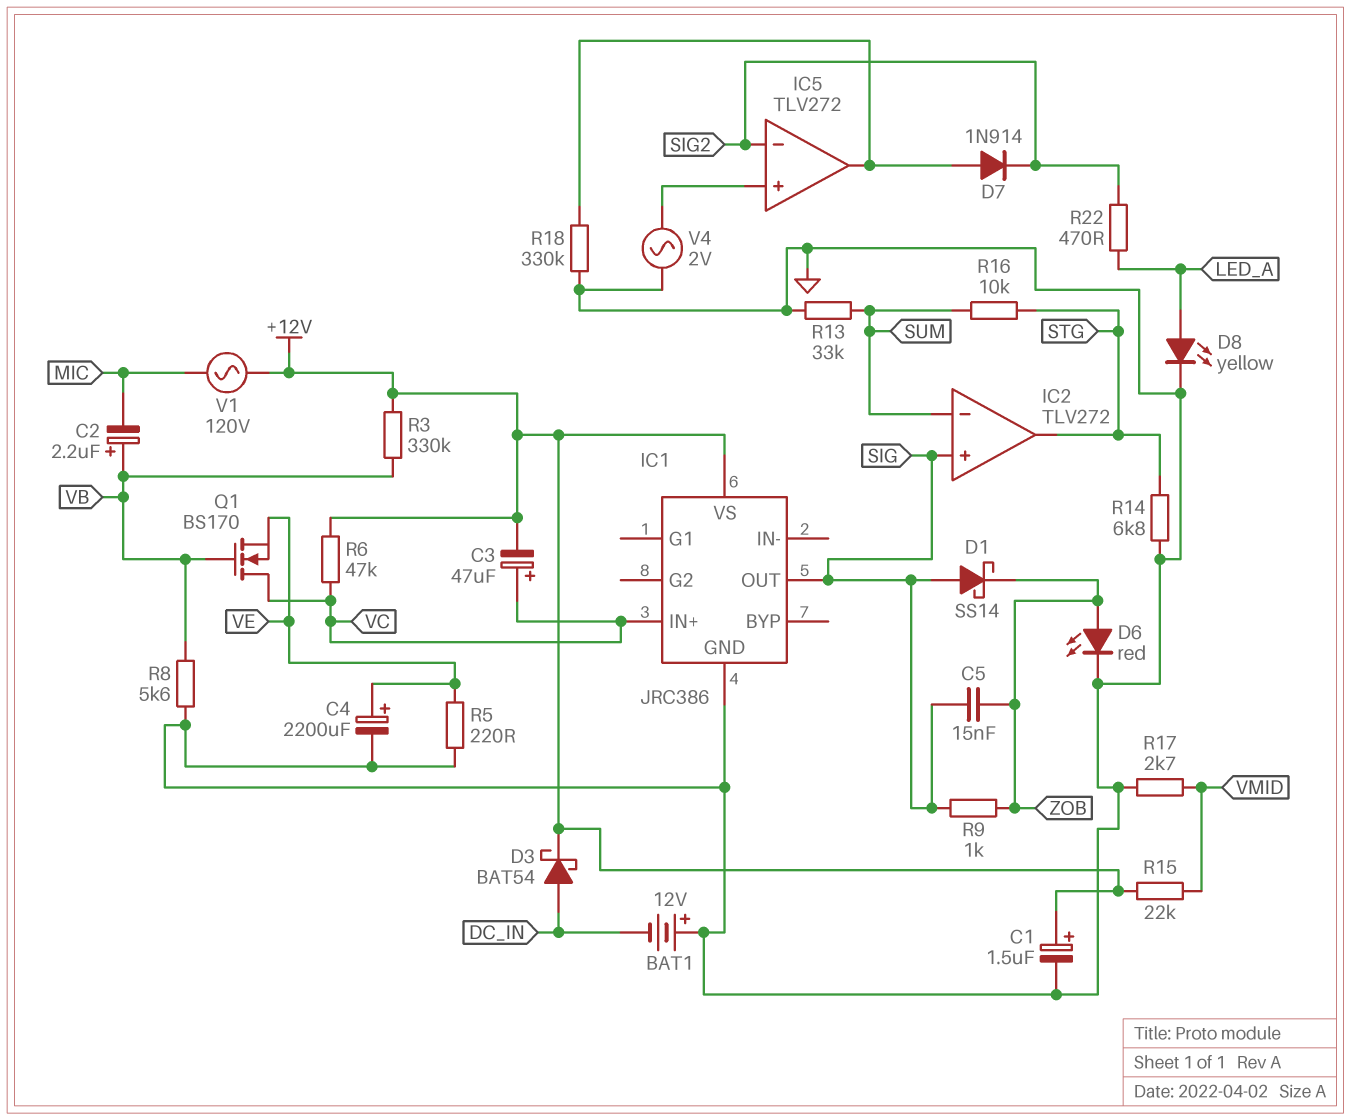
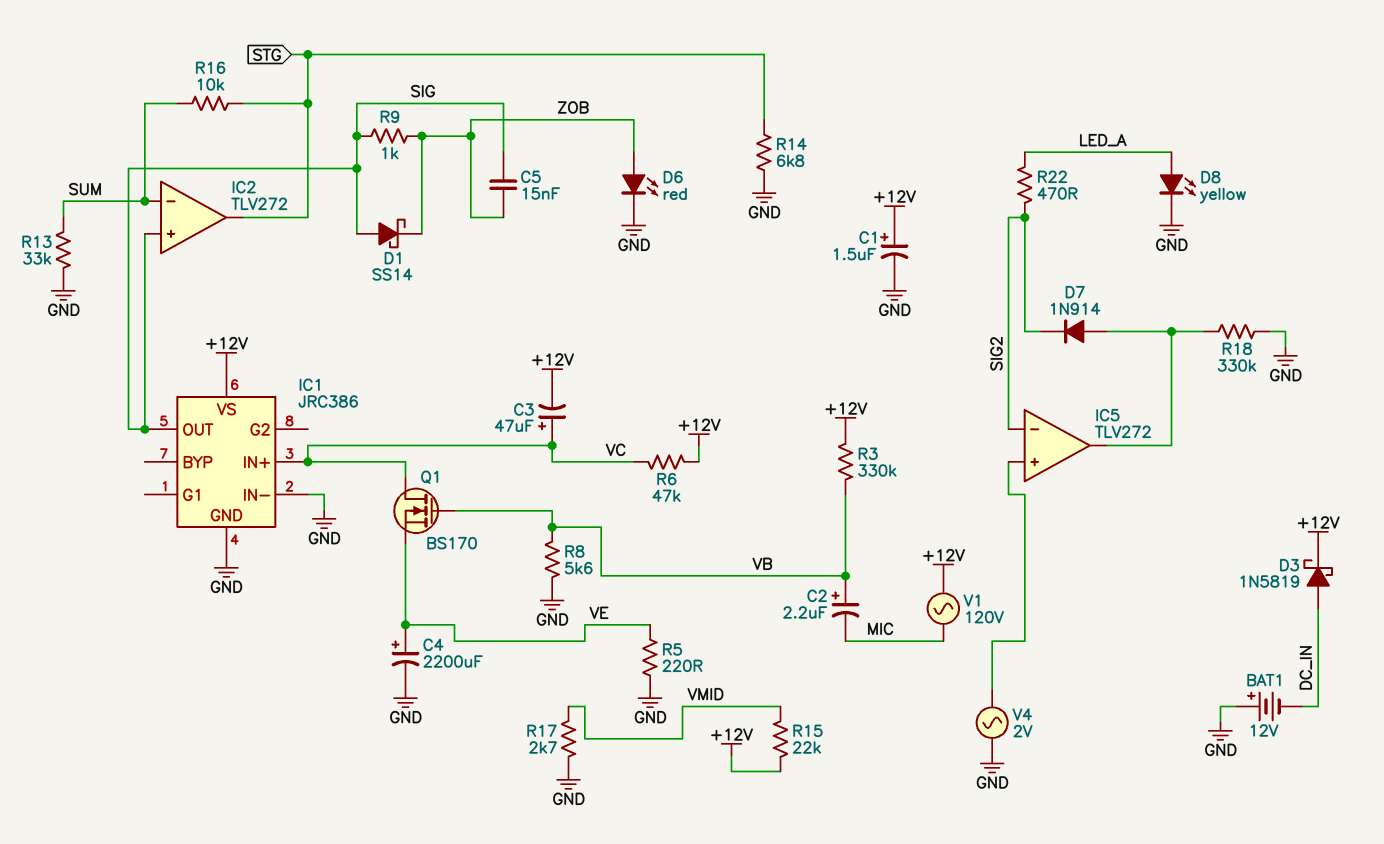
D3: schottky BAT54 (A DC_IN, K +12V) -> schottky 1N5819 (A DC_IN, K +12V)
IC1 pin IN-: none -> GND

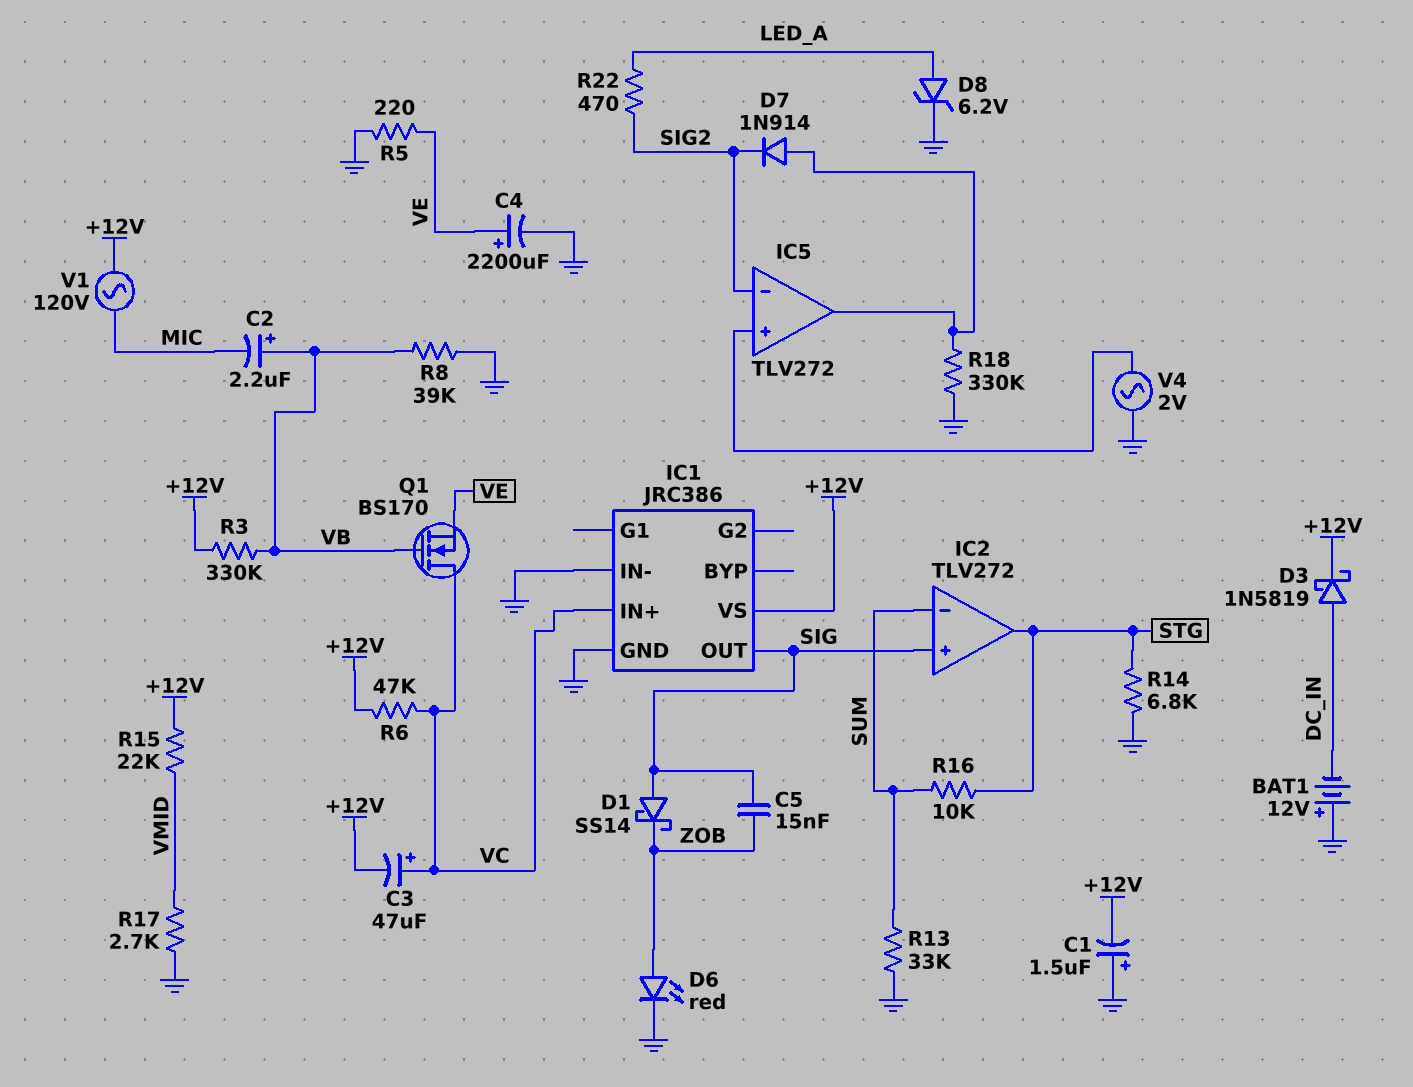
C1: 1.5uF (plus +12V, minus GND) -> 1.5uF (plus GND, minus +12V)
D8: LED yellow (A LED_A, K GND) -> zener 6.2V (A LED_A, K GND)
R8: 5.6k (GND, VB) -> 39k (GND, VB)
R9: 1k (SIG, ZOB) -> none

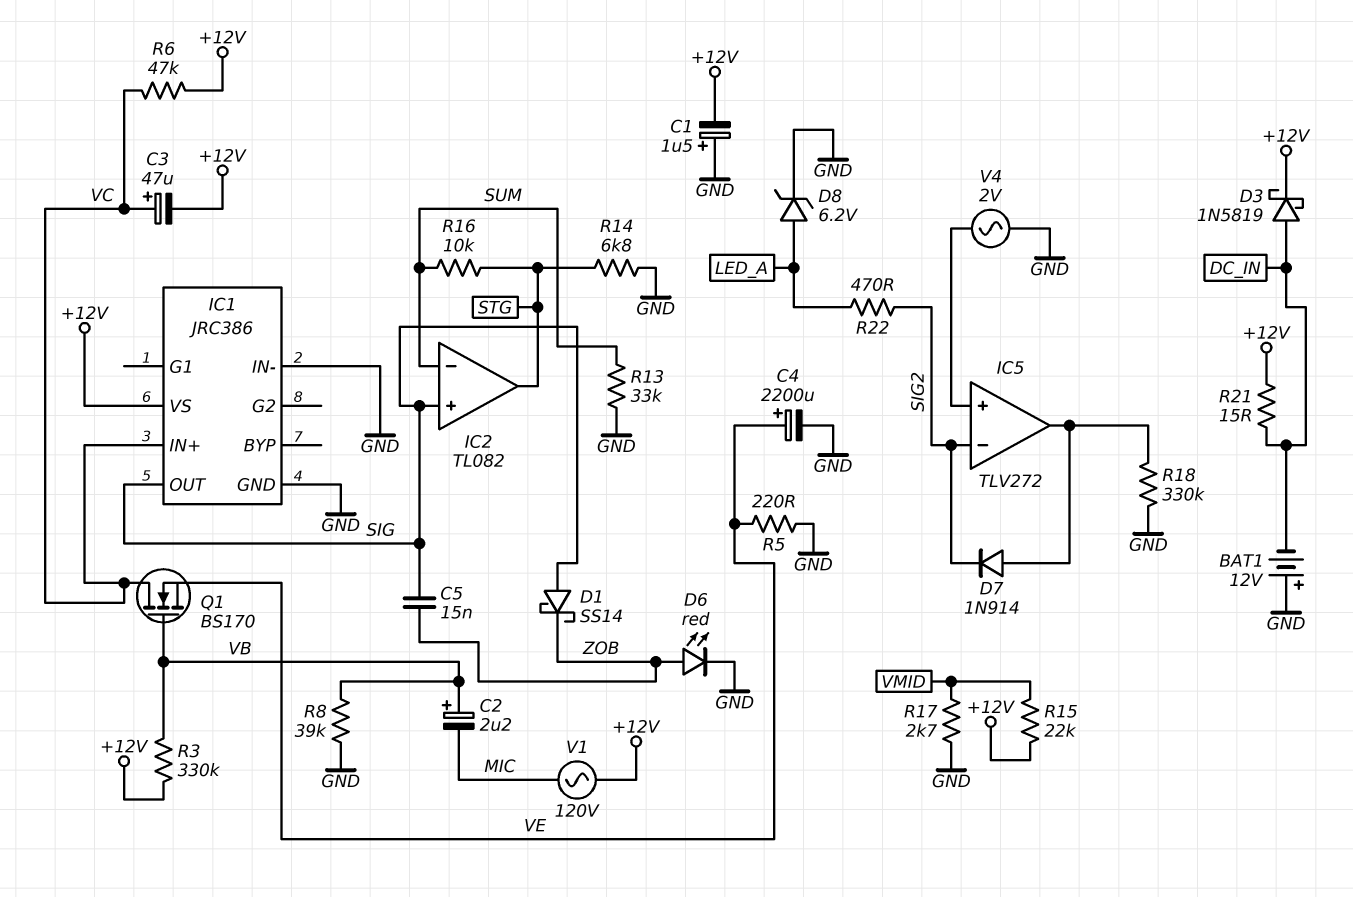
IC2: TLV272 -> TL082
R21: none -> 15 (+12V, DC_IN)

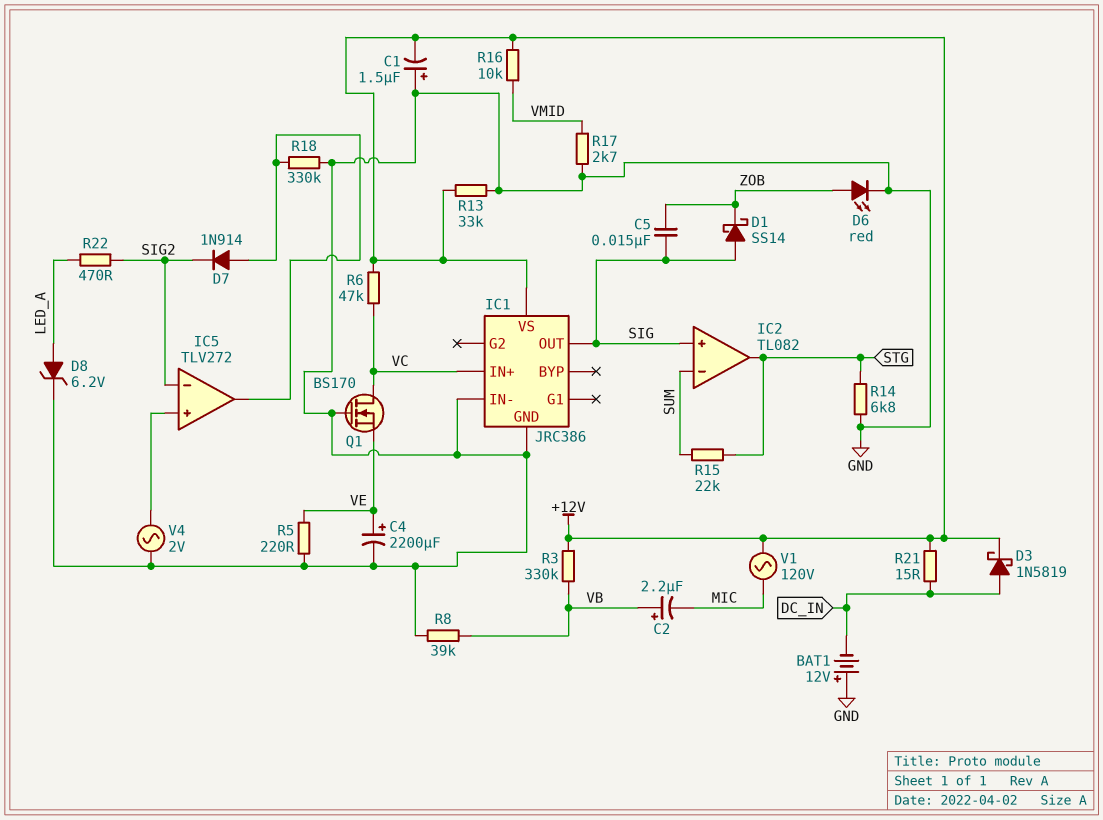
C3: 47uF (plus VC, minus +12V) -> none
Q1: NMOS BS170 (G VB, D VC, S VE) -> NMOS BS170 (G GND, D VC, S VE)
R13: 33k (GND, SUM) -> 33k (+12V, GND)
R15: 22k (+12V, VMID) -> 22k (STG, SUM)
R16: 10k (STG, SUM) -> 10k (+12V, VMID)

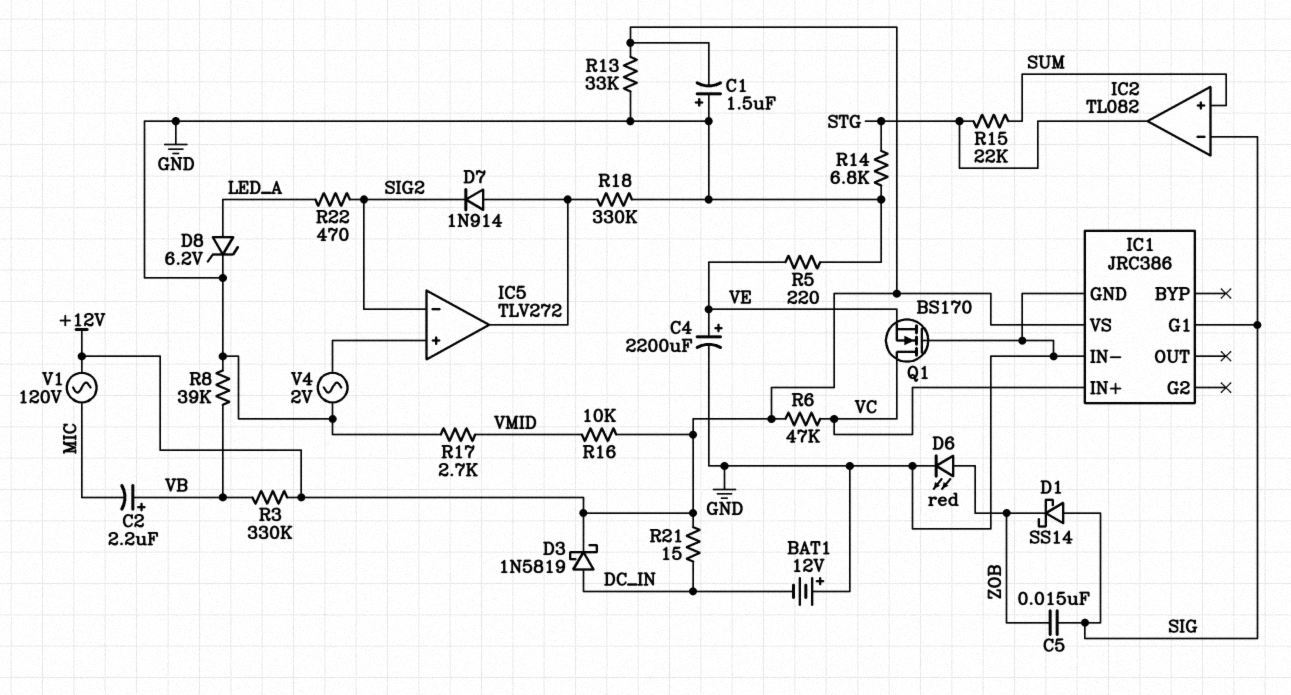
IC1 pin G1: none -> SIG
IC1 pin OUT: SIG -> none
IC2 pin in+: SIG -> SUM
IC2 pin in-: SUM -> SIG

